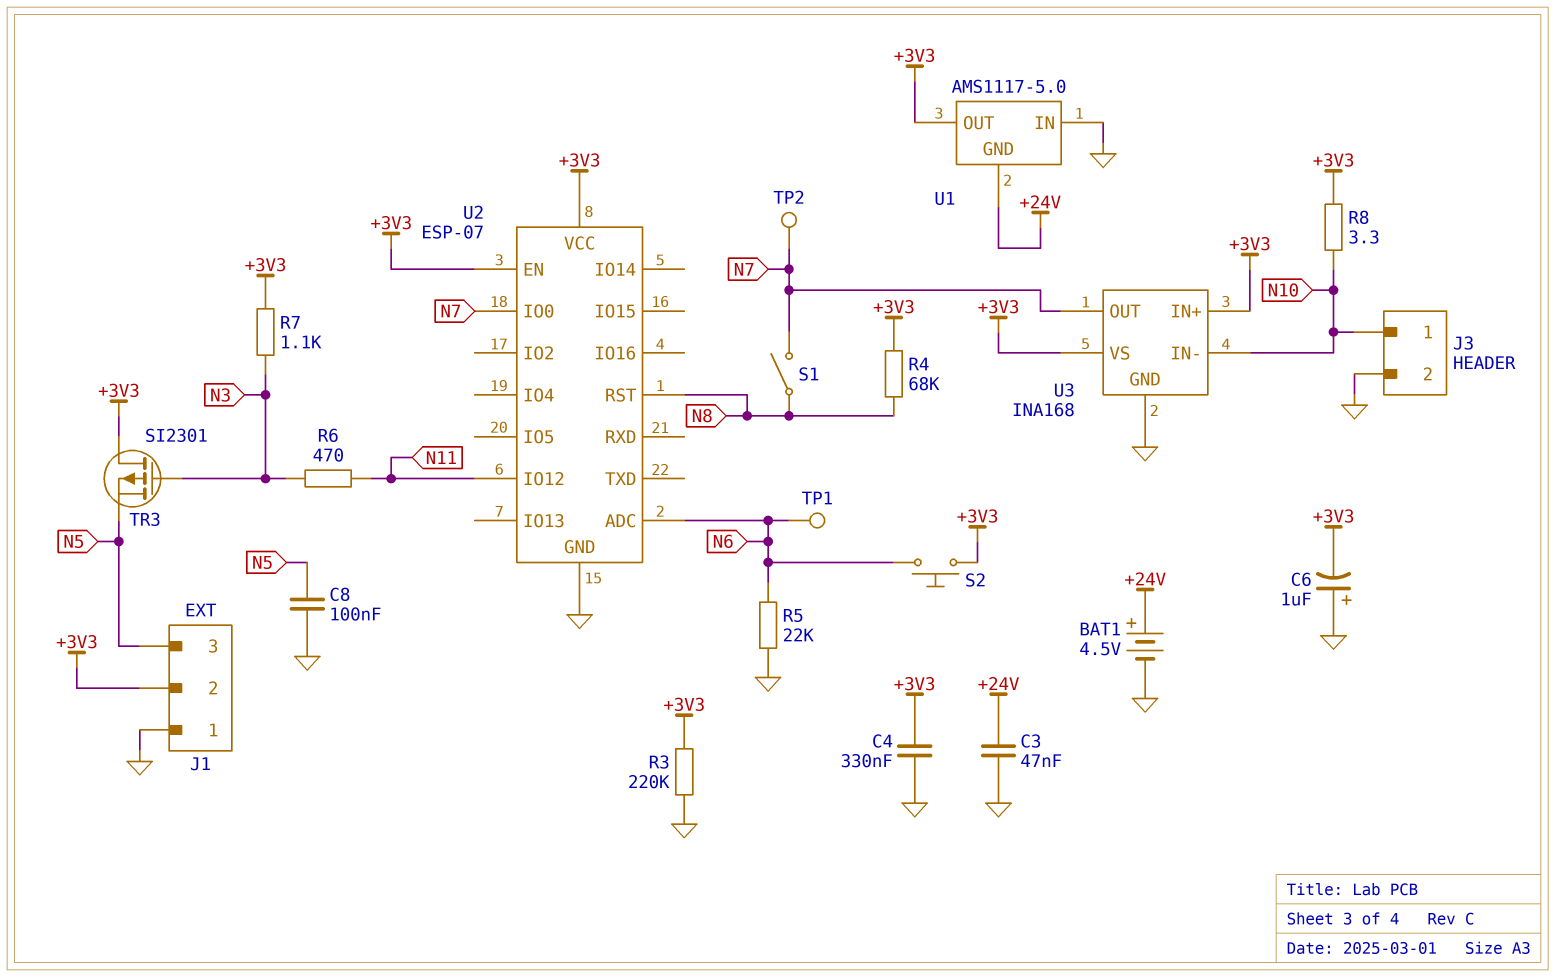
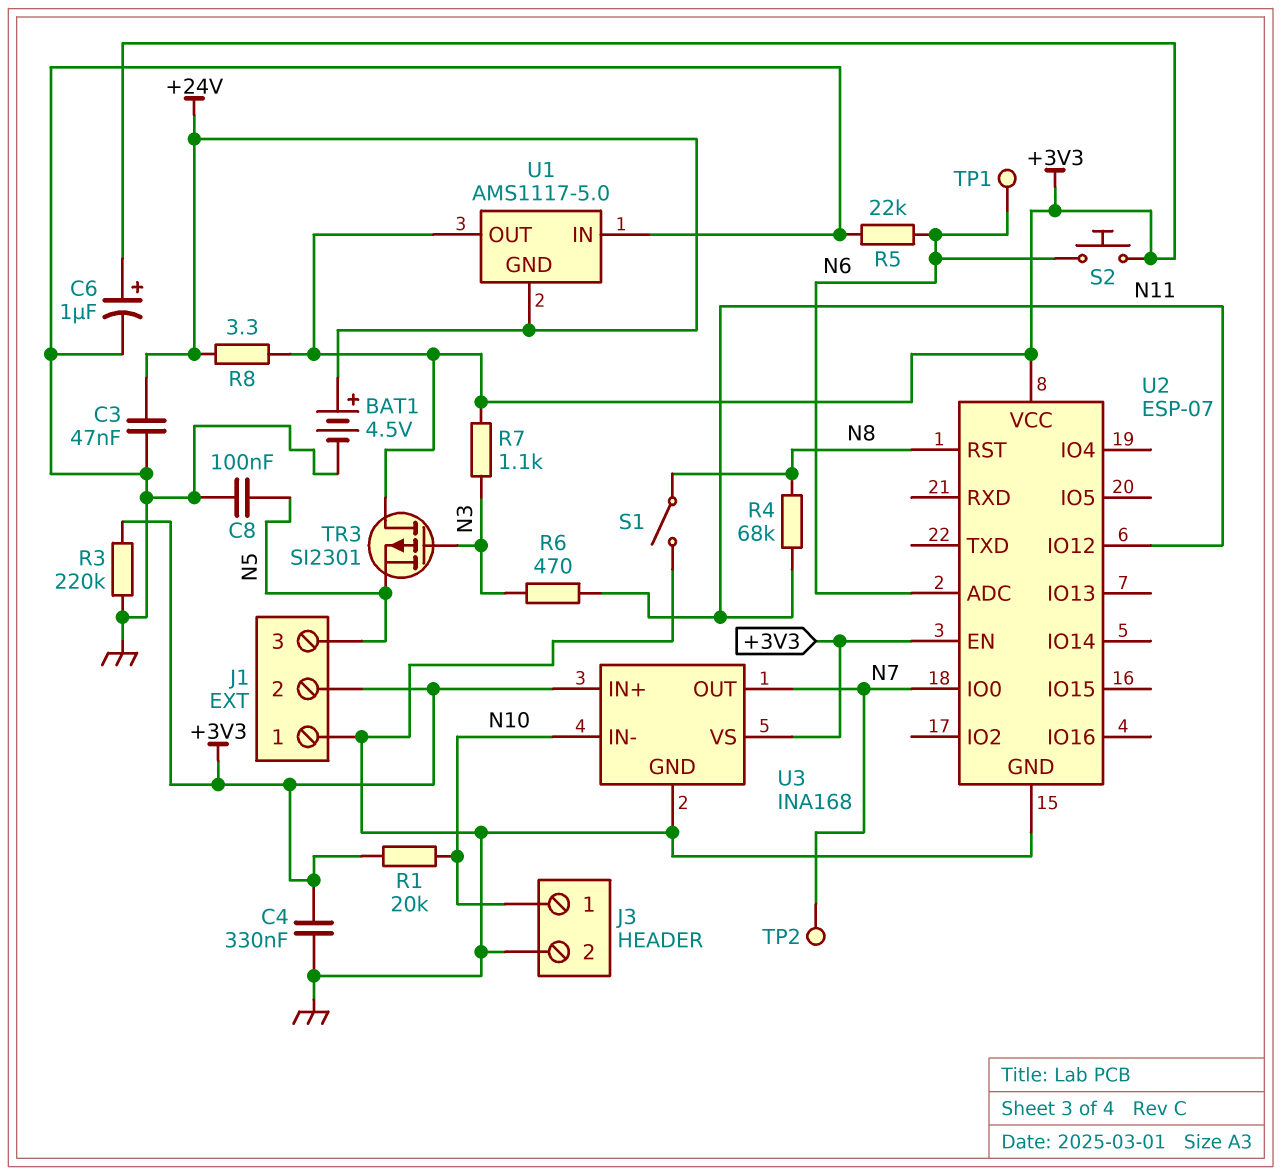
C6: 1uF (plus GND, minus +3V3) -> 1uF (plus +3V3, minus GND)
R1: none -> 20k (+3V3, N10)
R4: 68k (+3V3, N8) -> 68k (N8, N11)
R8: 3.3 (+3V3, N10) -> 3.3 (+3V3, +24V)
S1: switch (N7, N8) -> switch (GND, N8)

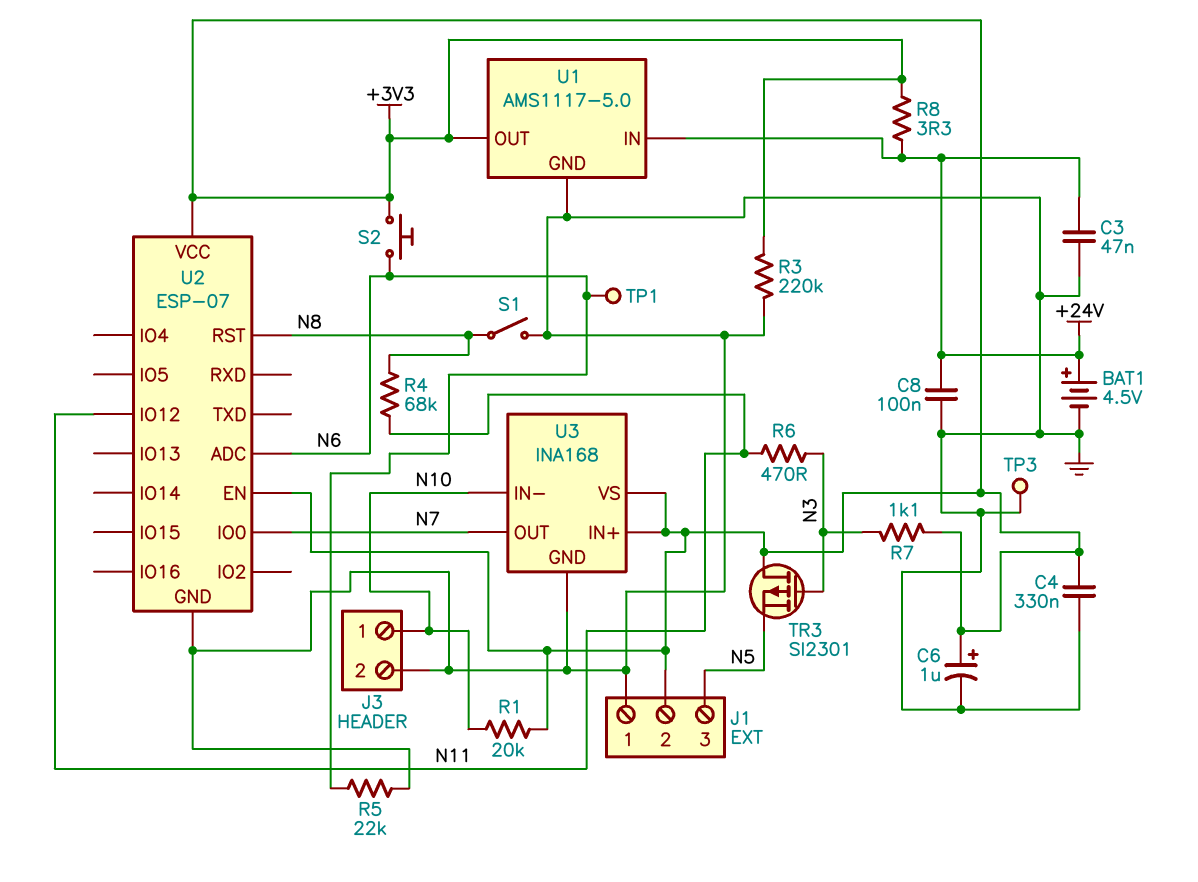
C8: 100nF (GND, N5) -> 100nF (+24V, GND)
TP2: test point (N7) -> none
TP3: none -> test point (GND)
U1 pin GND: +24V -> GND
U1 pin IN: GND -> +24V

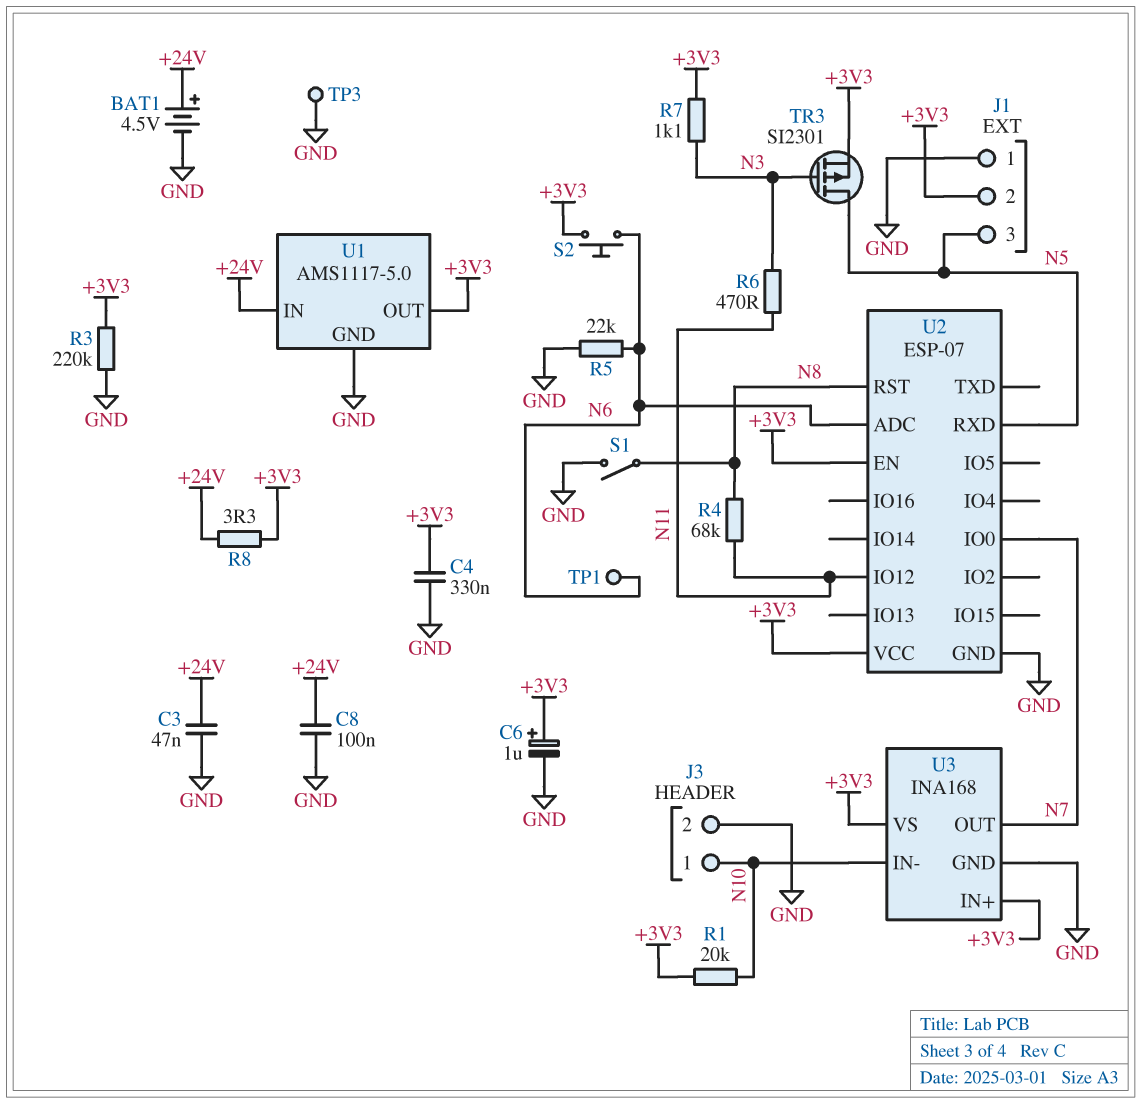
TR3: PMOS SI2301 (G N3, D +3V3, S N5) -> PMOS SI2301 (G N3, D N5, S +3V3)
U2 pin RXD: none -> N5

